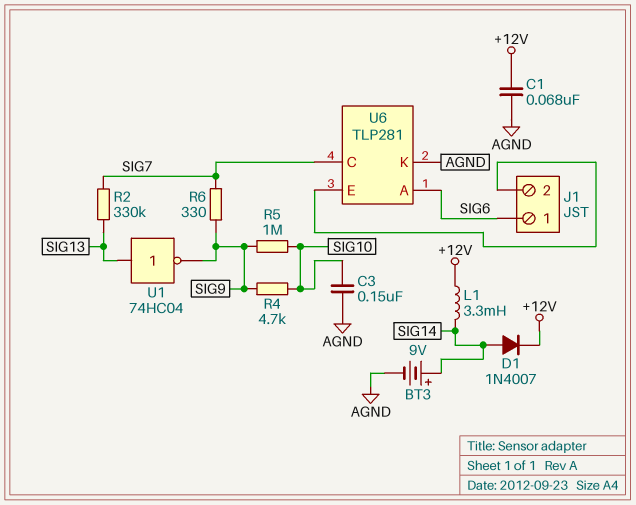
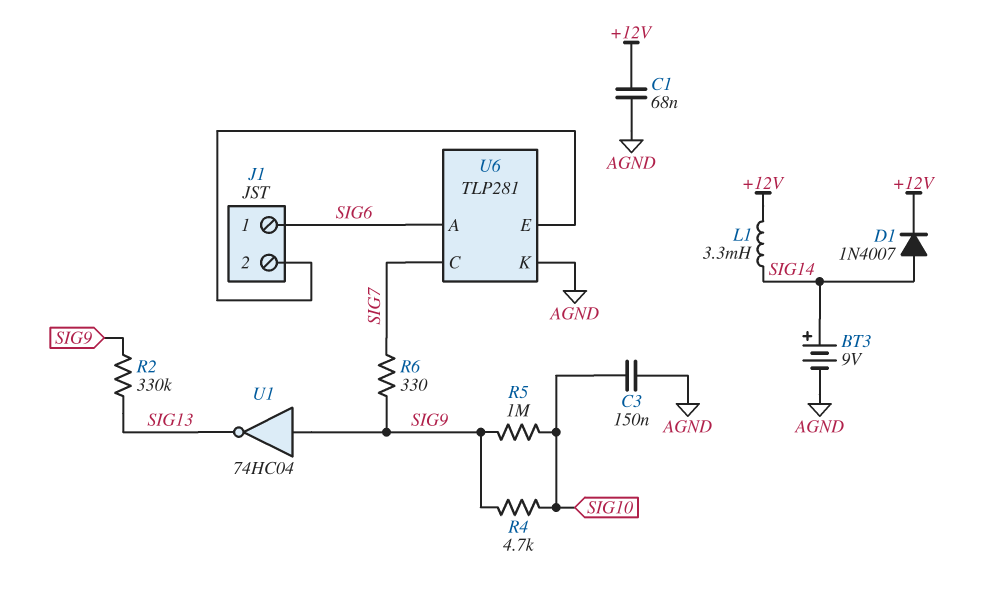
R2: 330k (SIG7, SIG13) -> 330k (SIG9, SIG13)
U1: NOT 74HC04 (in SIG13, out SIG9) -> NOT 74HC04 (in SIG9, out SIG13)

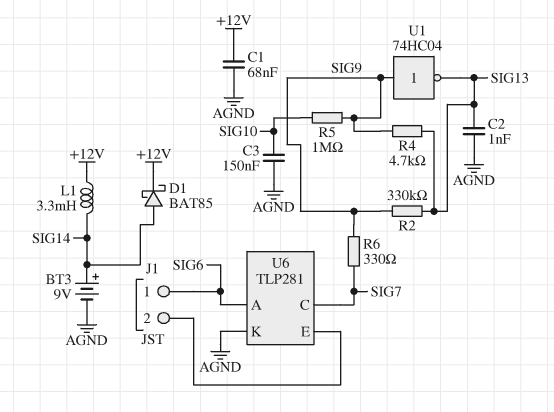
C2: none -> 1nF (AGND, SIG13)
D1: diode 1N4007 (A SIG14, K +12V) -> schottky BAT85 (A SIG14, K +12V)
R4: 4.7k (SIG9, SIG10) -> 4.7k (SIG9, SIG13)

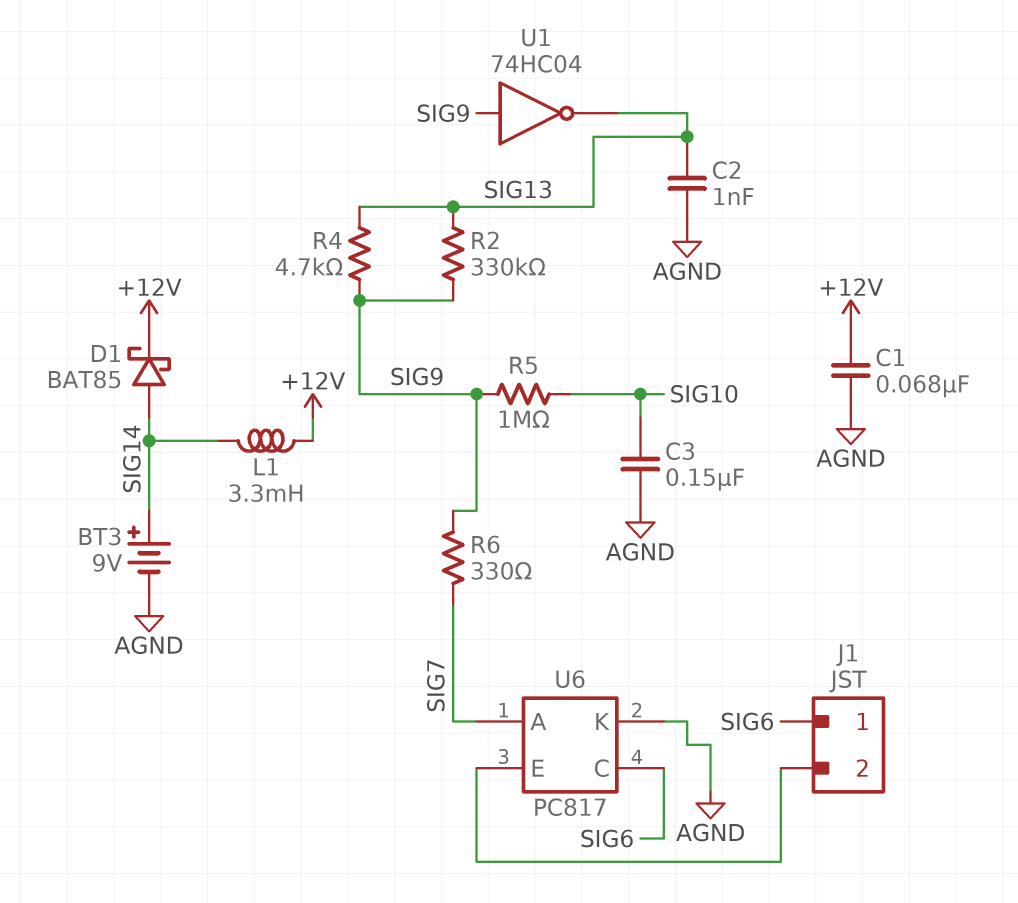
U6: TLP281 -> PC817
U6 pin A: SIG6 -> SIG7
U6 pin C: SIG7 -> SIG6

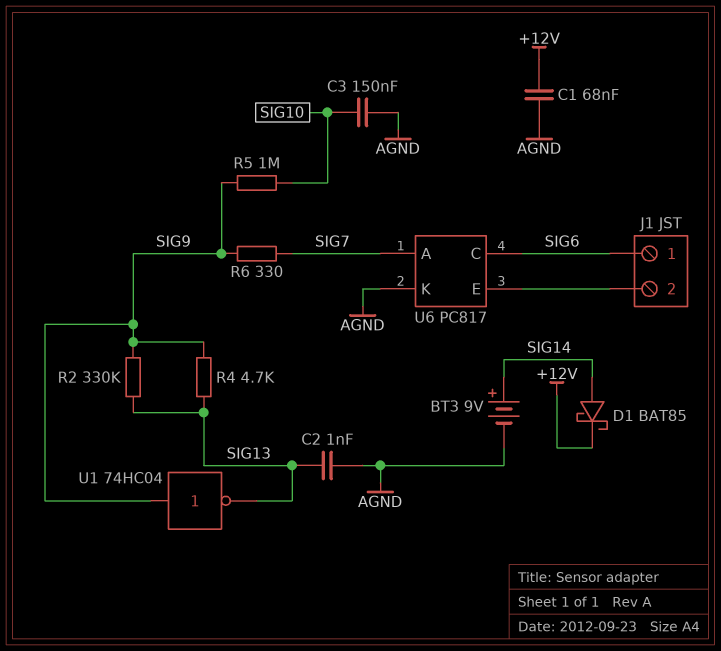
L1: 3.3mH (+12V, SIG14) -> none

